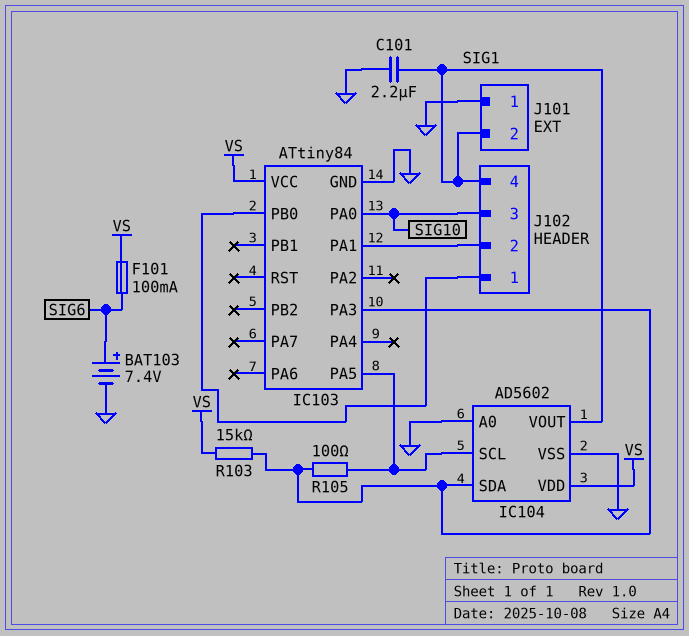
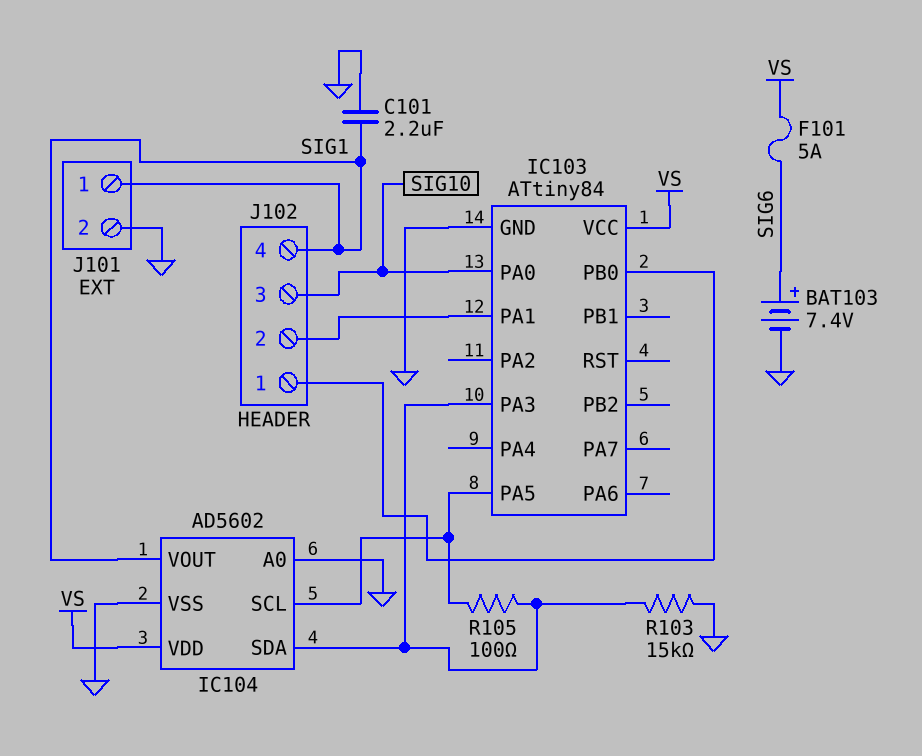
F101: 100mA (SIG6, VS) -> 5A (SIG6, VS)
J101 pin 1: GND -> SIG1
J101 pin 2: SIG1 -> GND
R103: 15k (IC103/PA3, VS) -> 15k (GND, IC103/PA3)

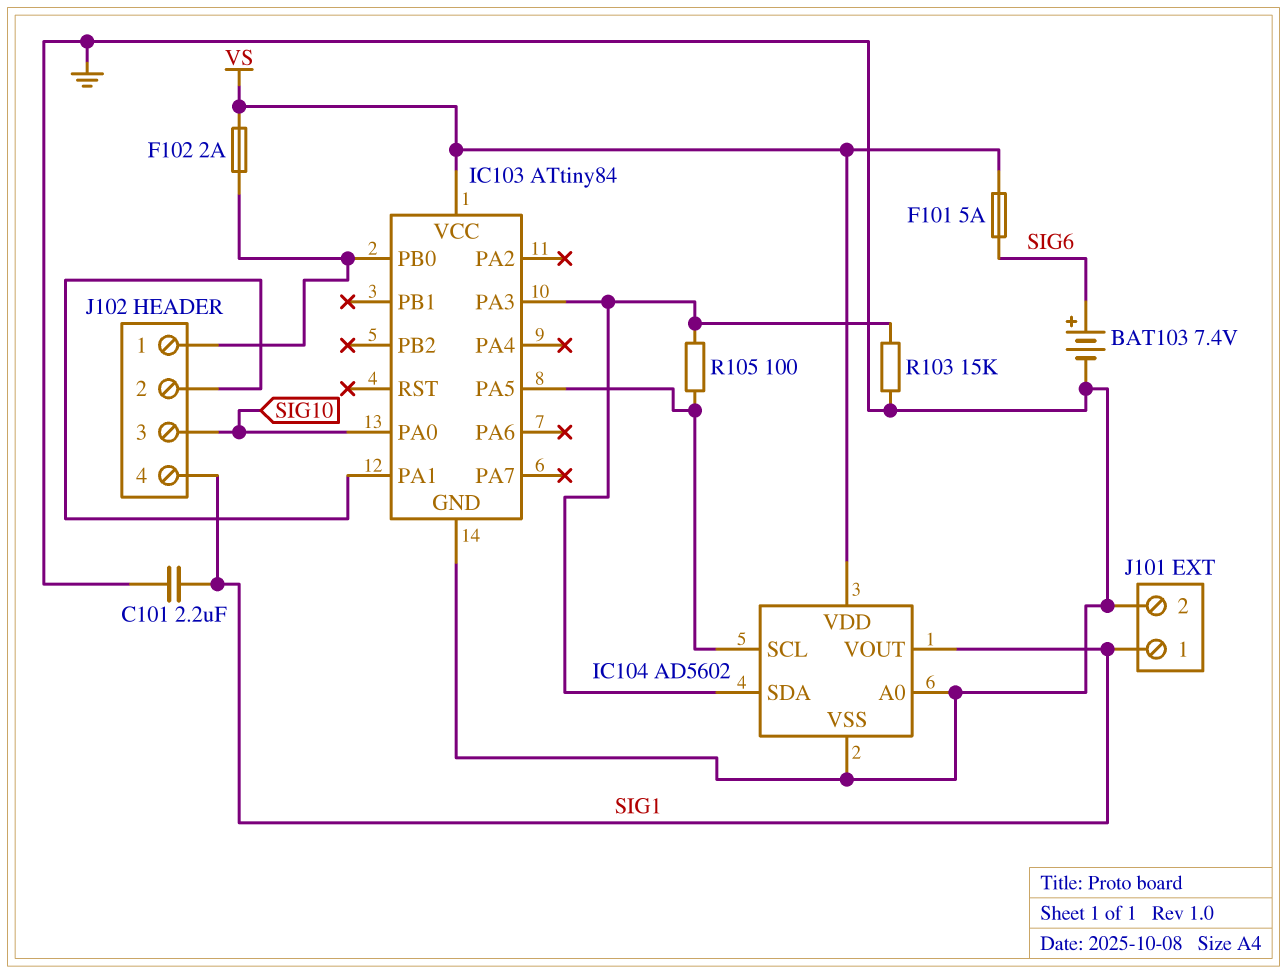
F102: none -> 2A (IC103/PB0, VS)

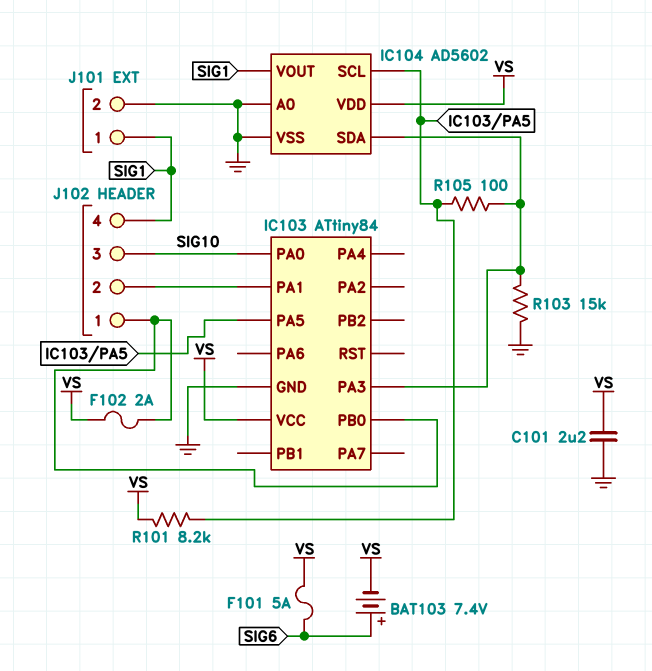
BAT103: 7.4V (plus SIG6, minus GND) -> 7.4V (plus SIG6, minus VS)
C101: 2.2uF (GND, SIG1) -> 2.2uF (GND, VS)
R101: none -> 8.2k (IC103/PA5, VS)

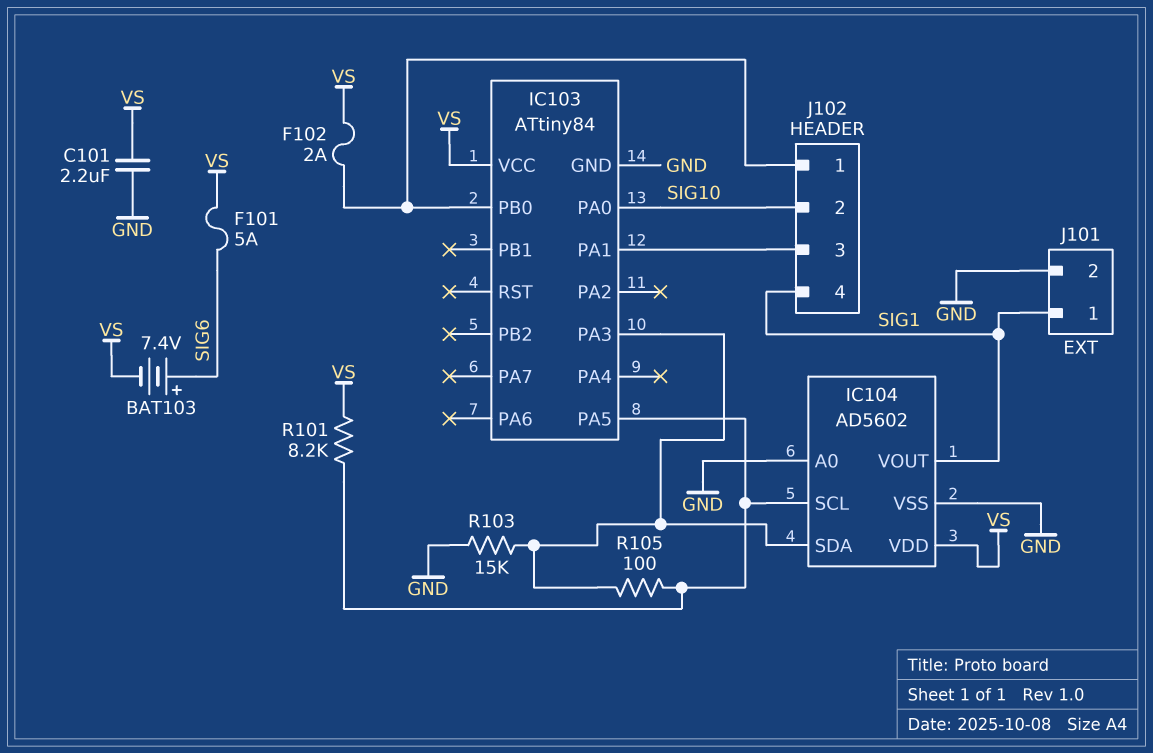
J102 pin 2: IC103/PA1 -> SIG10
J102 pin 3: SIG10 -> IC103/PA1

